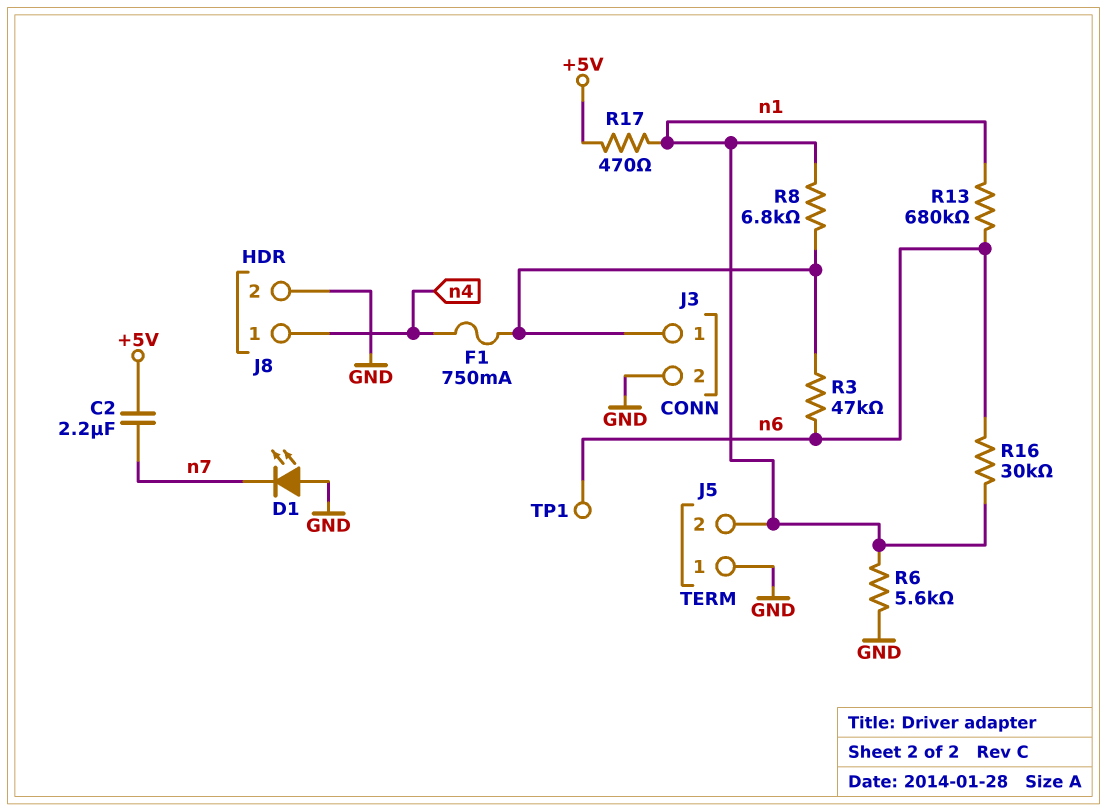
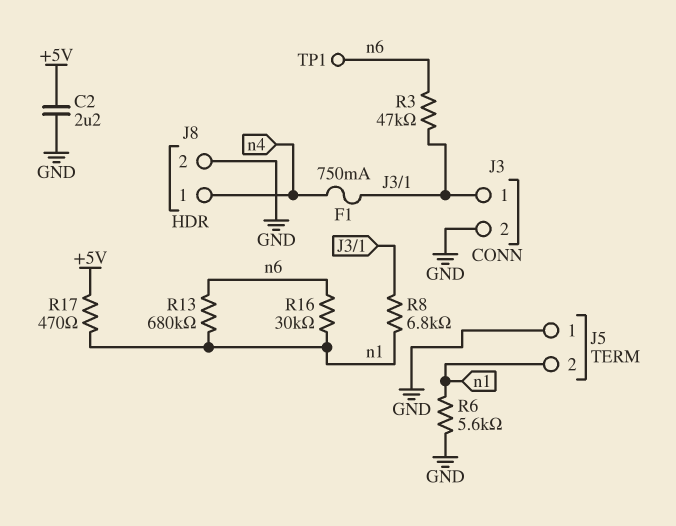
C2: 2.2uF (+5V, n7) -> 2.2uF (+5V, GND)
D1: LED (A GND, K n7) -> none

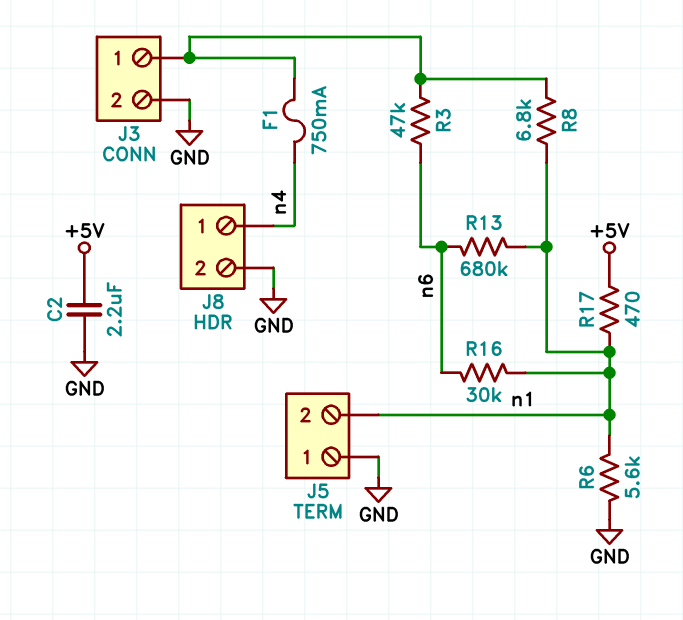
TP1: test point (n6) -> none

